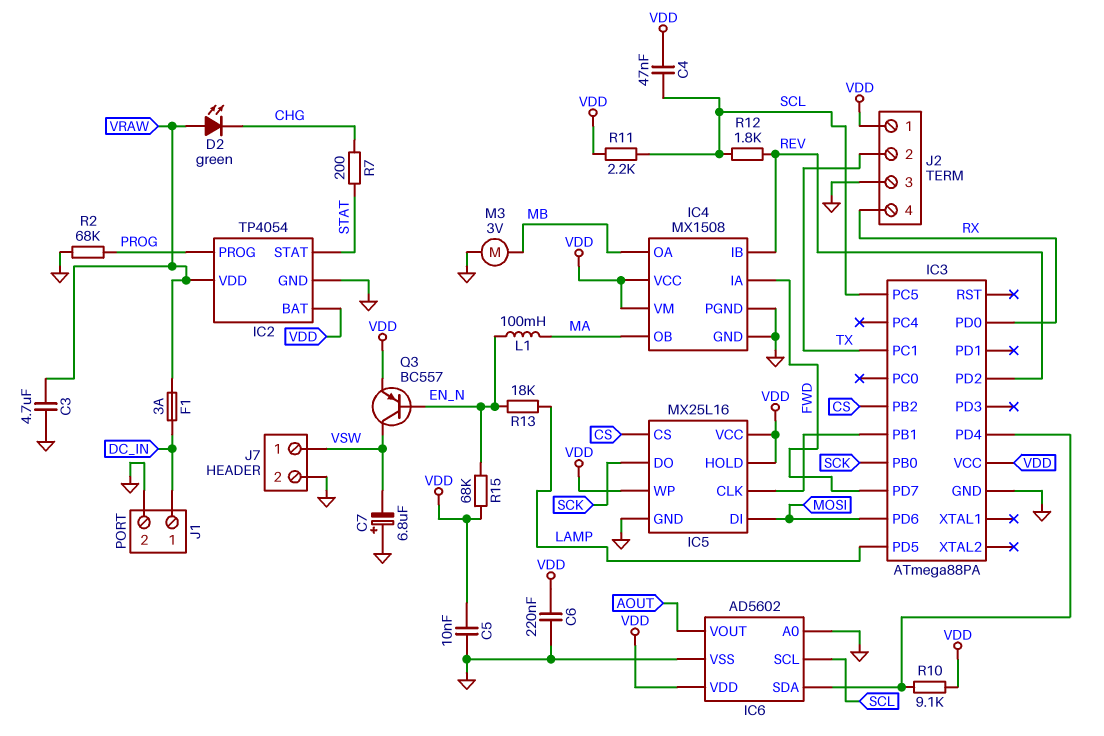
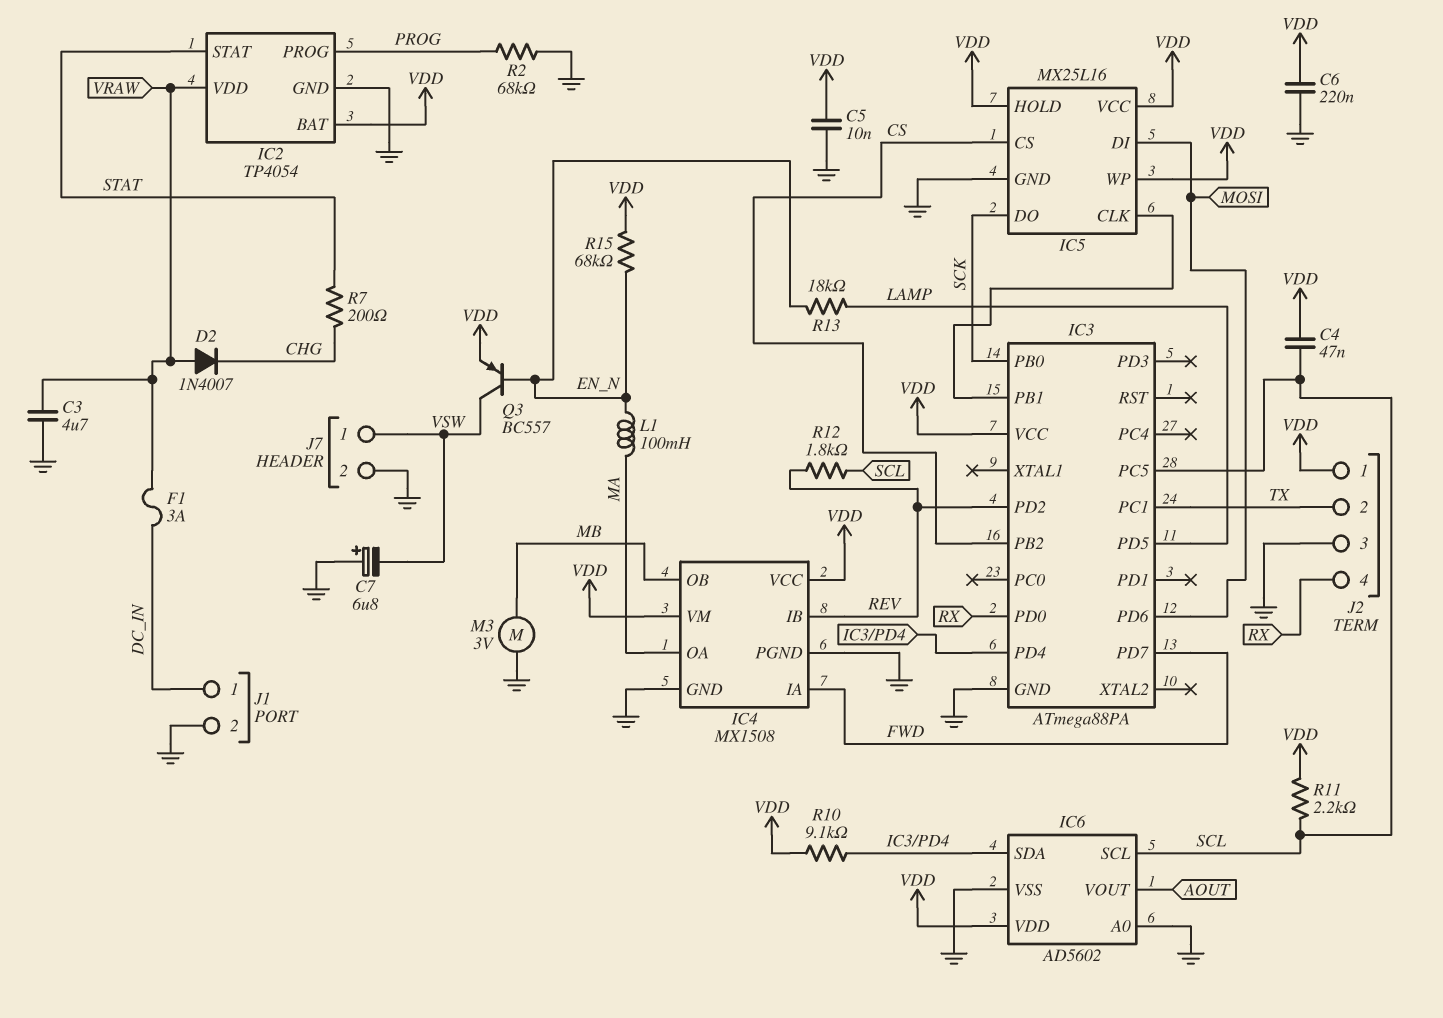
D2: LED green (A VRAW, K CHG) -> diode 1N4007 (A VRAW, K CHG)
IC4 pin OA: MB -> MA
IC4 pin OB: MA -> MB

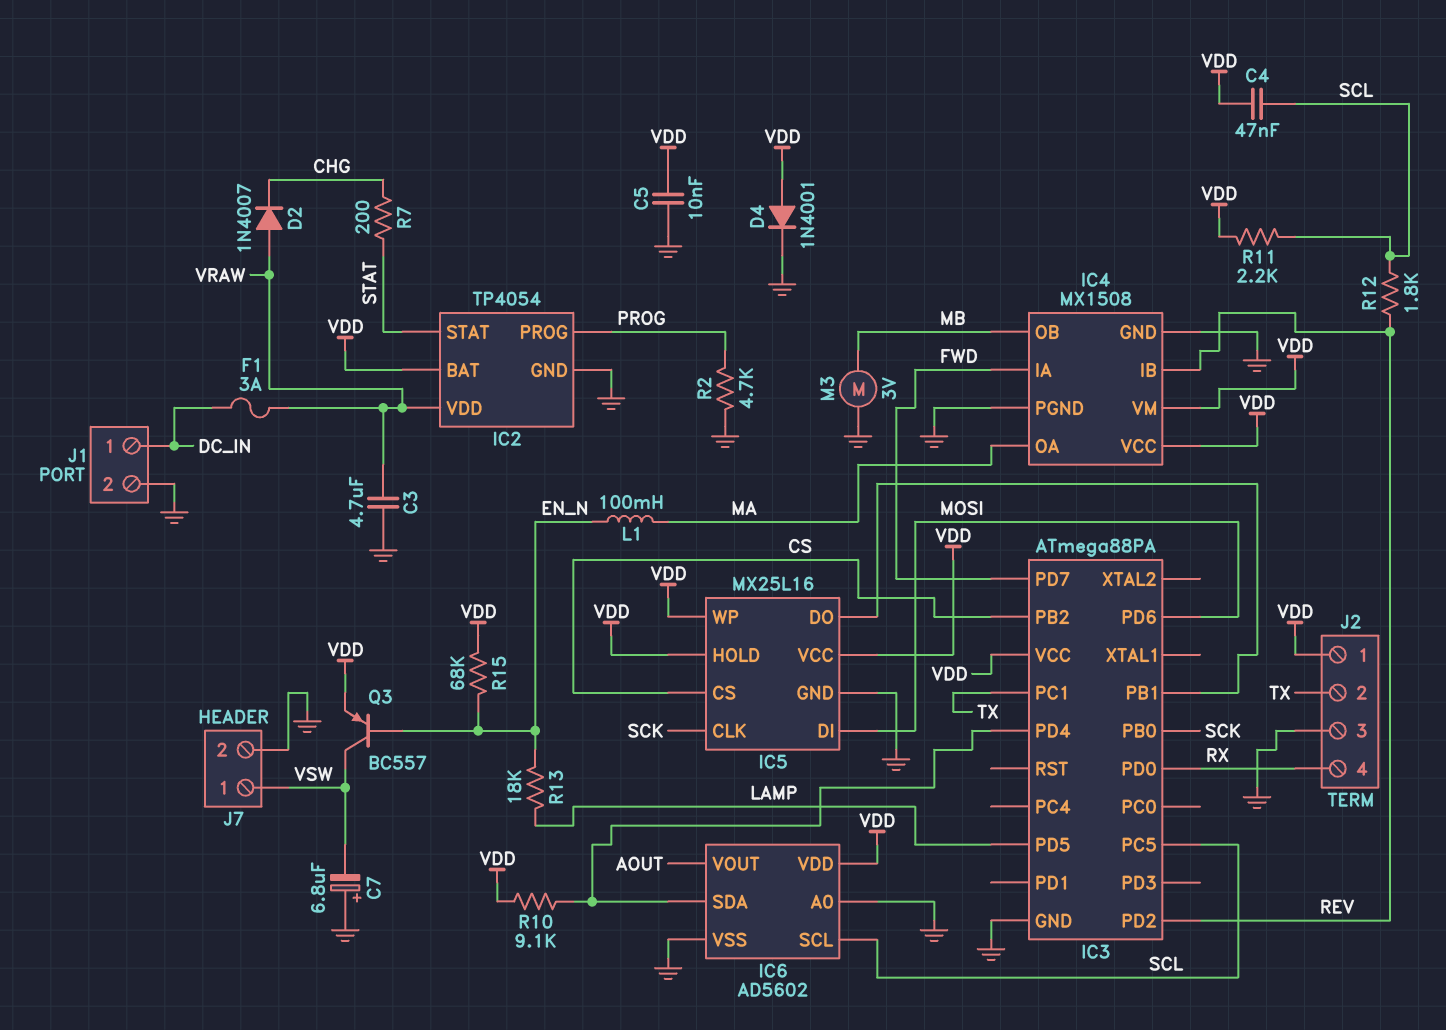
C6: 220nF (GND, VDD) -> none
D4: none -> diode 1N4001 (A VDD, K GND)
IC5 pin CLK: IC3/PB1 -> SCK
IC5 pin DO: SCK -> IC3/PB1
R2: 68k (GND, PROG) -> 4.7k (GND, PROG)

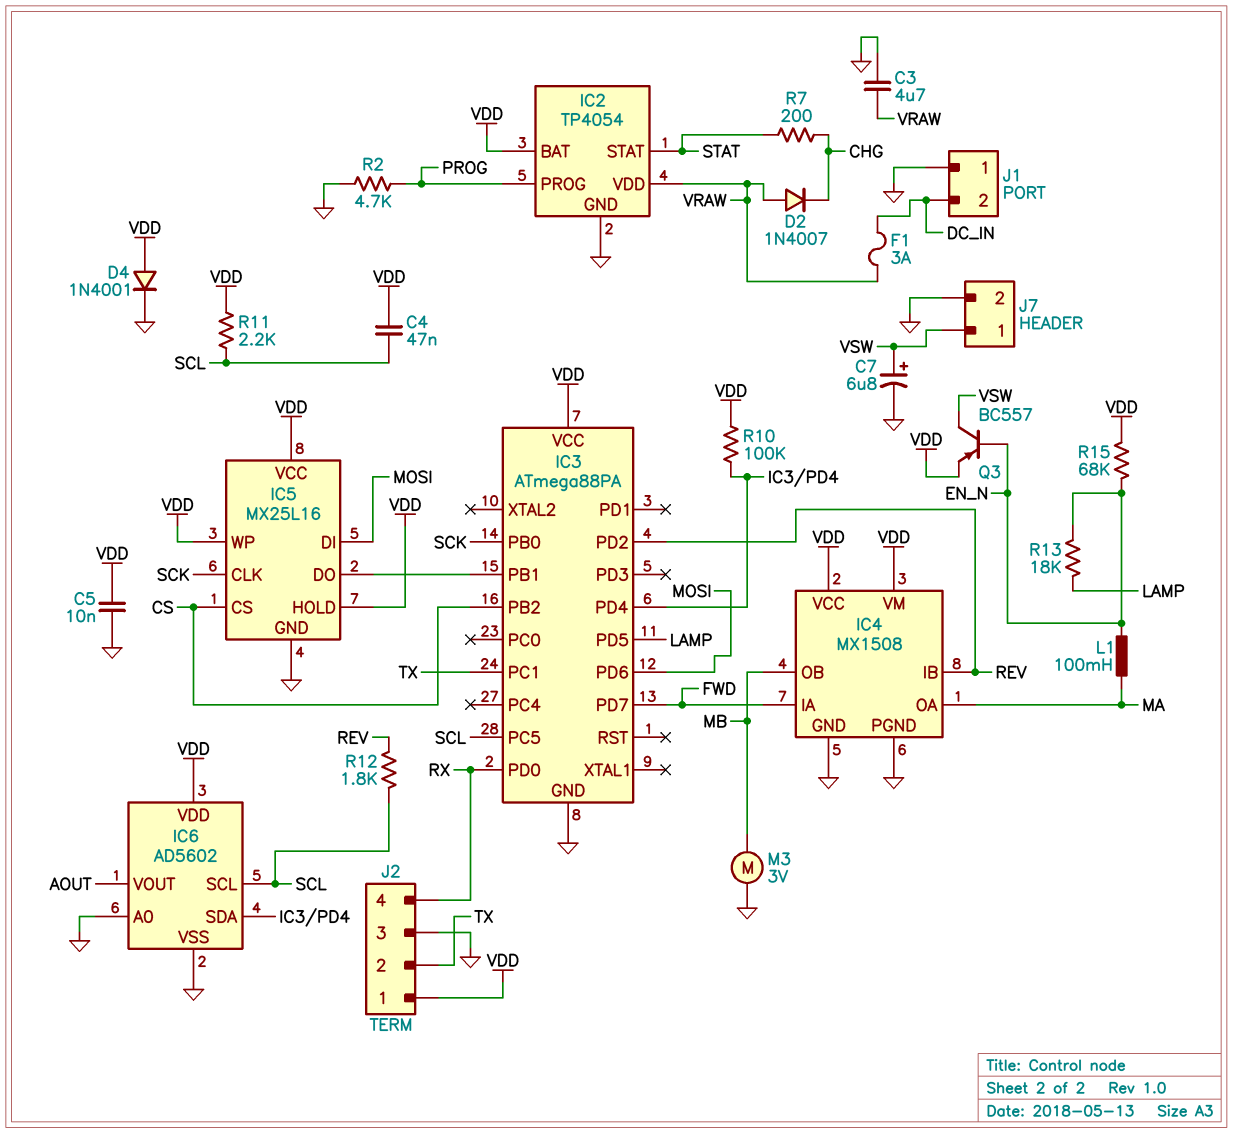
C7: 6.8uF (plus GND, minus VSW) -> 6.8uF (plus VSW, minus GND)
J1 pin 1: DC_IN -> GND
J1 pin 2: GND -> DC_IN
R10: 9.1k (IC3/PD4, VDD) -> 100k (IC3/PD4, VDD)

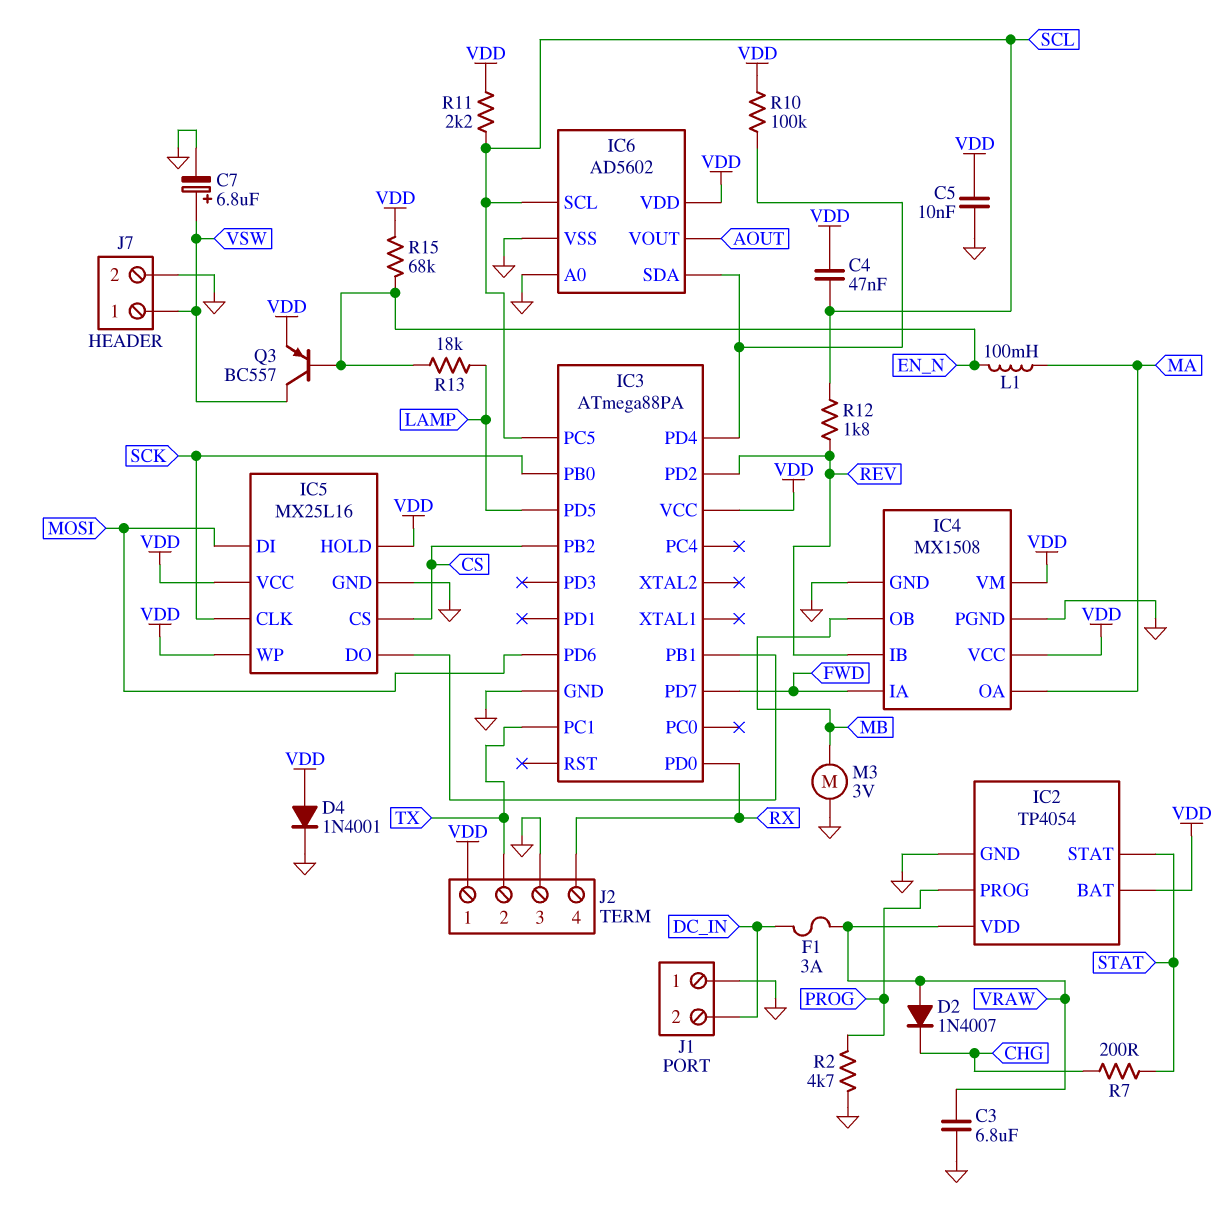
C3: 4.7uF (GND, VRAW) -> 6.8uF (GND, VRAW)

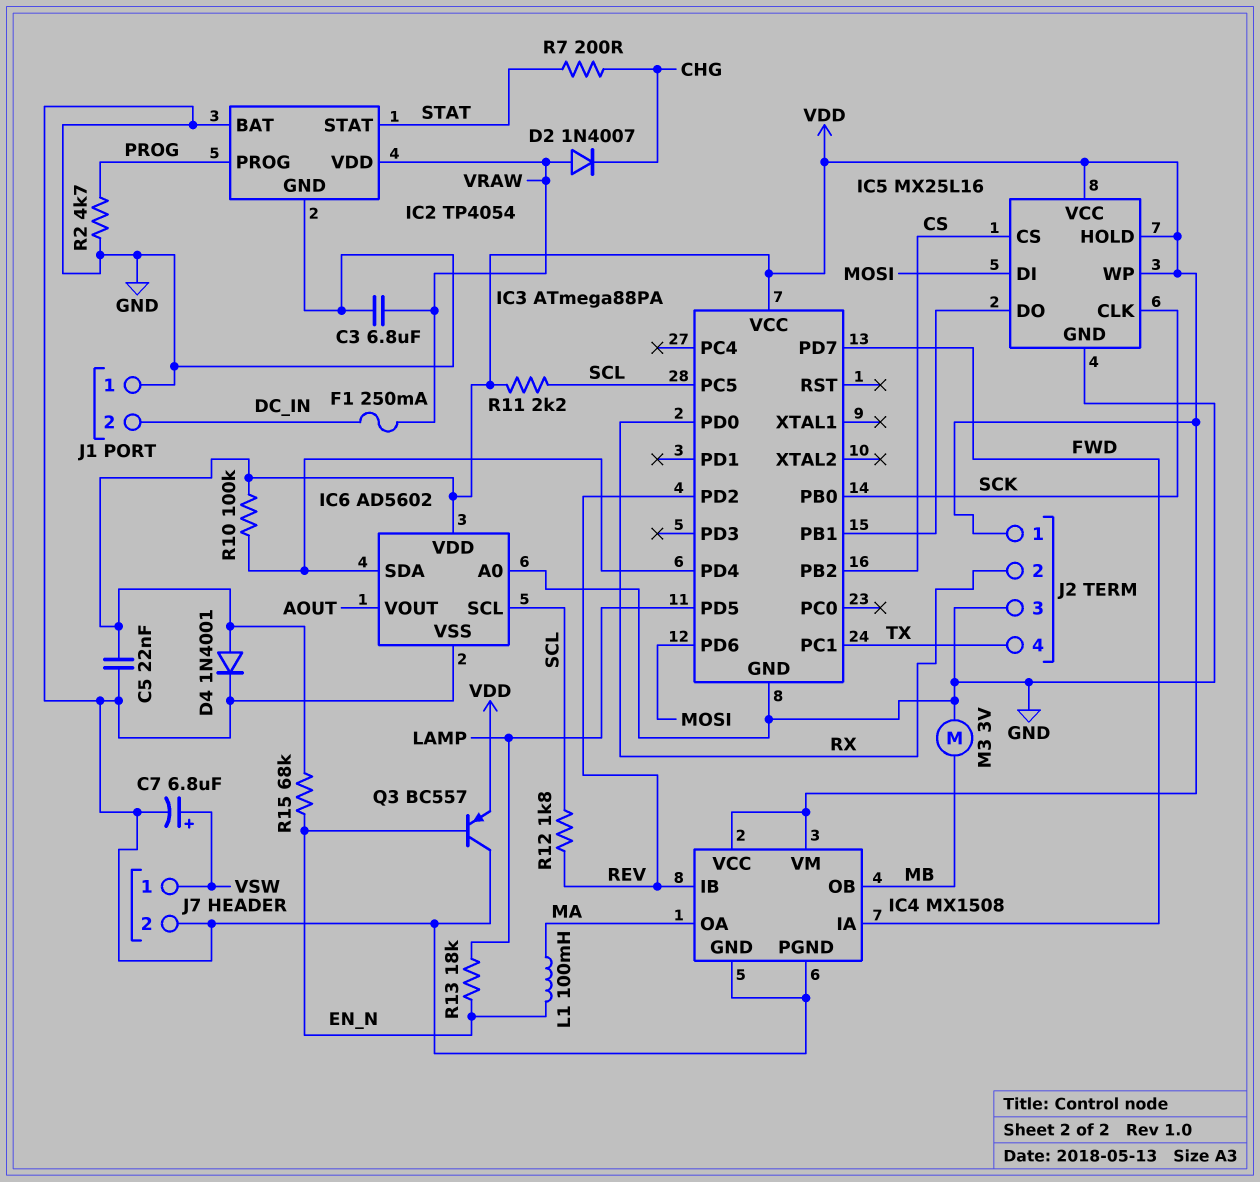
C4: 47nF (SCL, VDD) -> none
C5: 10nF (GND, VDD) -> 22nF (GND, VDD)
F1: 3A (DC_IN, VRAW) -> 250mA (DC_IN, VRAW)
IC2 pin BAT: VDD -> GND
J2 pin 2: TX -> RX
J2 pin 4: RX -> TX
Q3: PNP BC557 (B EN_N, C VSW, E VDD) -> PNP BC557 (B EN_N, C GND, E VDD)

